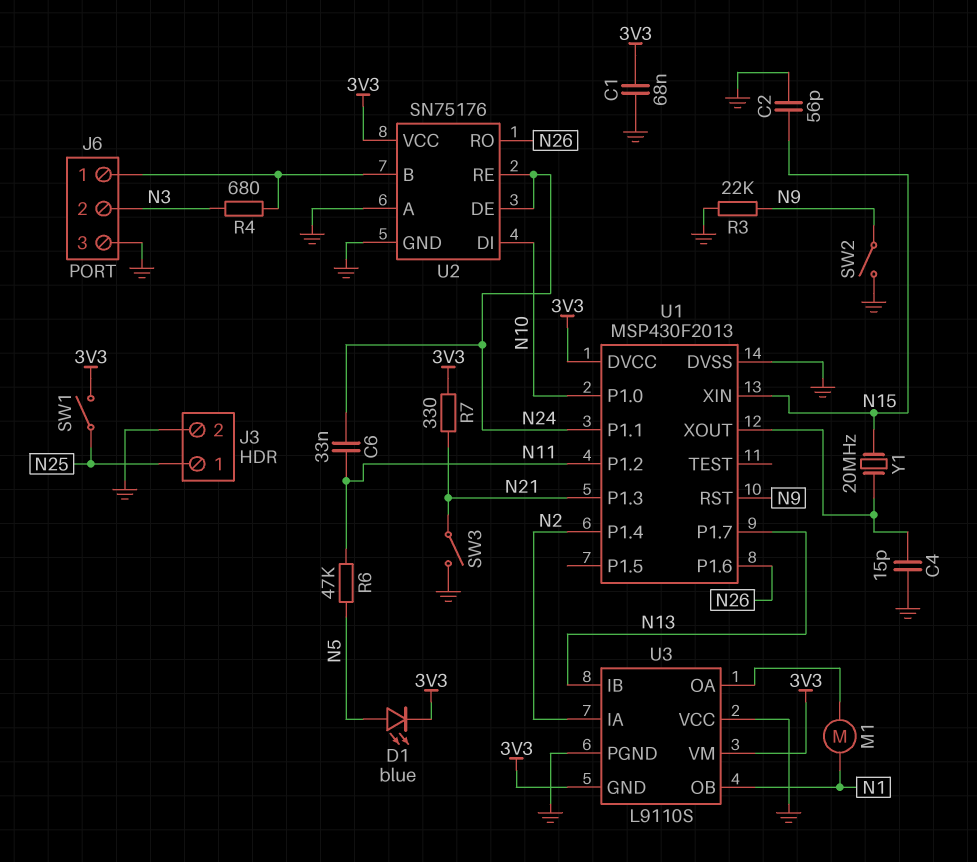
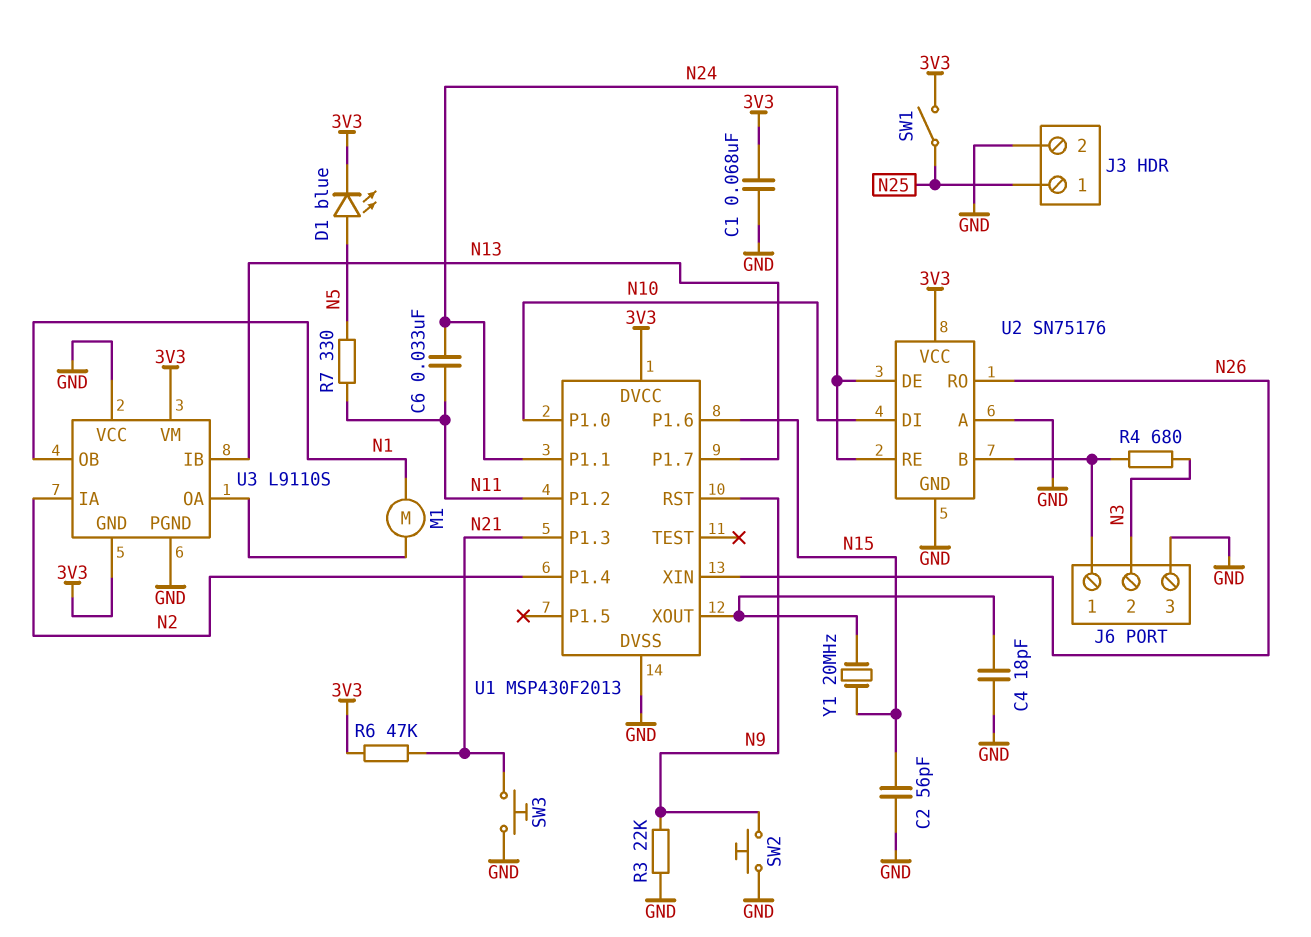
C4: 15pF (GND, U1/XOUT) -> 18pF (GND, U1/XOUT)
R6: 47k (N5, N11) -> 47k (3V3, N21)
R7: 330 (3V3, N21) -> 330 (N5, N11)
SW2: switch (GND, N9) -> button (GND, N9)
SW3: switch (GND, N21) -> button (GND, N21)
U1 pin P1.6: N26 -> N15
U1 pin XIN: N15 -> N26

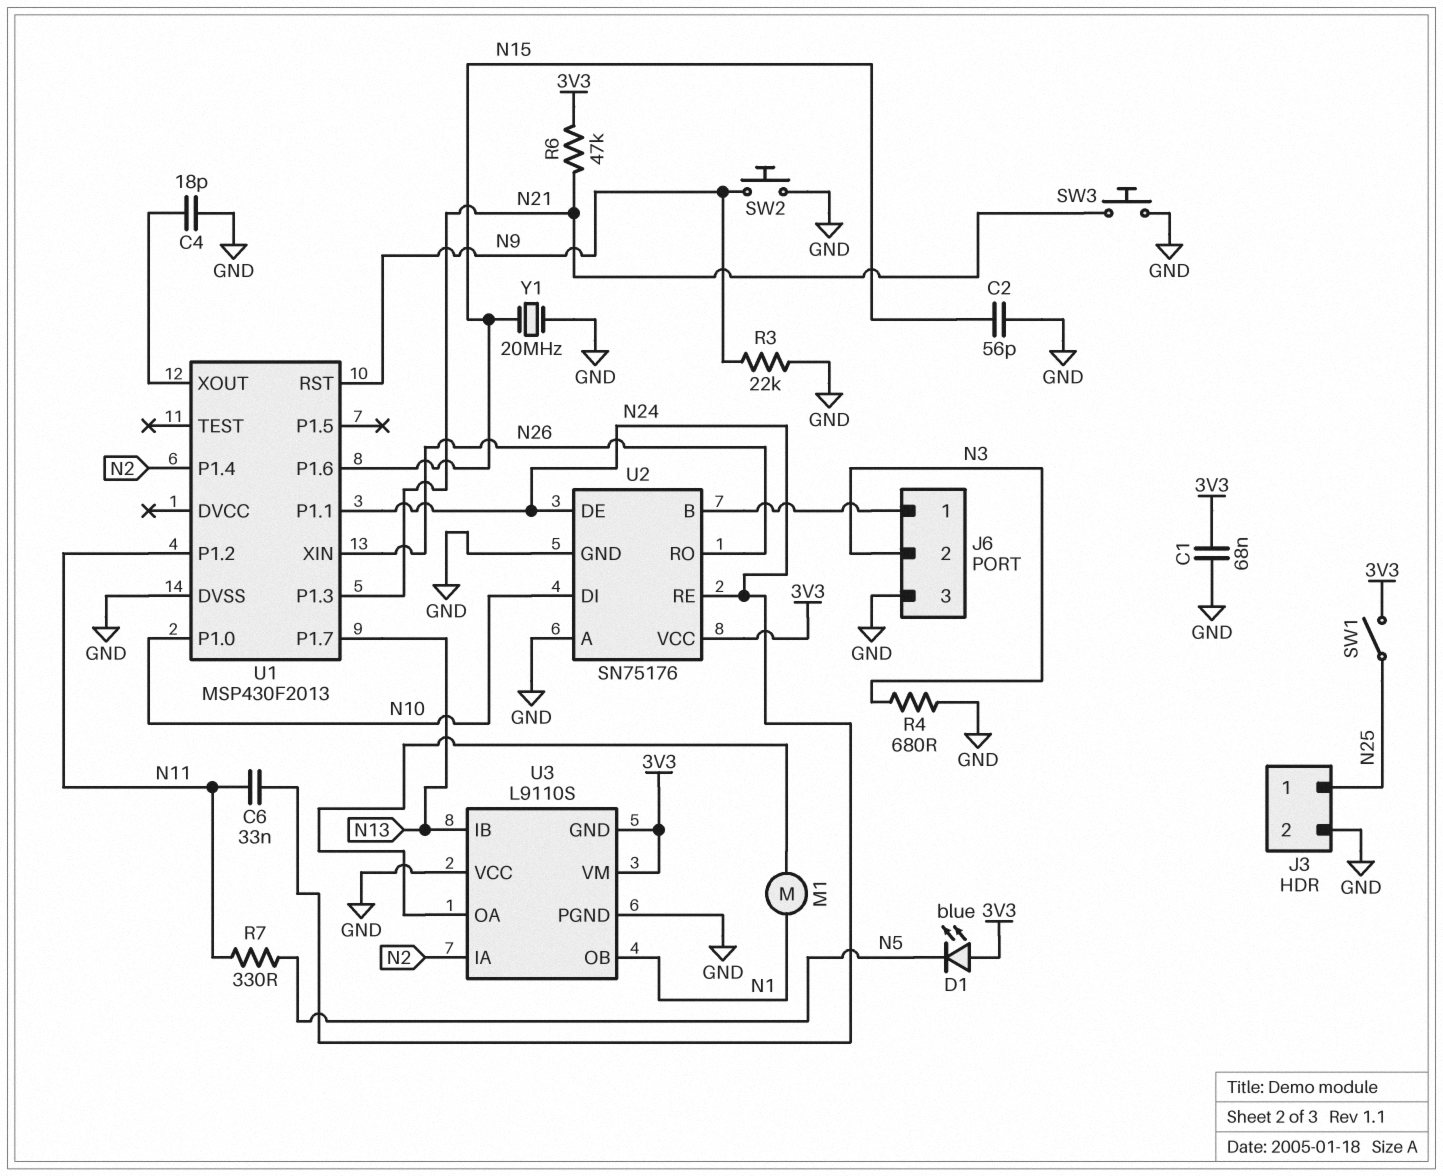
D1: LED blue (A N5, K 3V3) -> LED blue (A 3V3, K N5)
R4: 680 (J6/1, N3) -> 680 (GND, N3)
U1 pin DVCC: 3V3 -> none
Y1: 20MHz (N15, U1/XOUT) -> 20MHz (GND, N15)

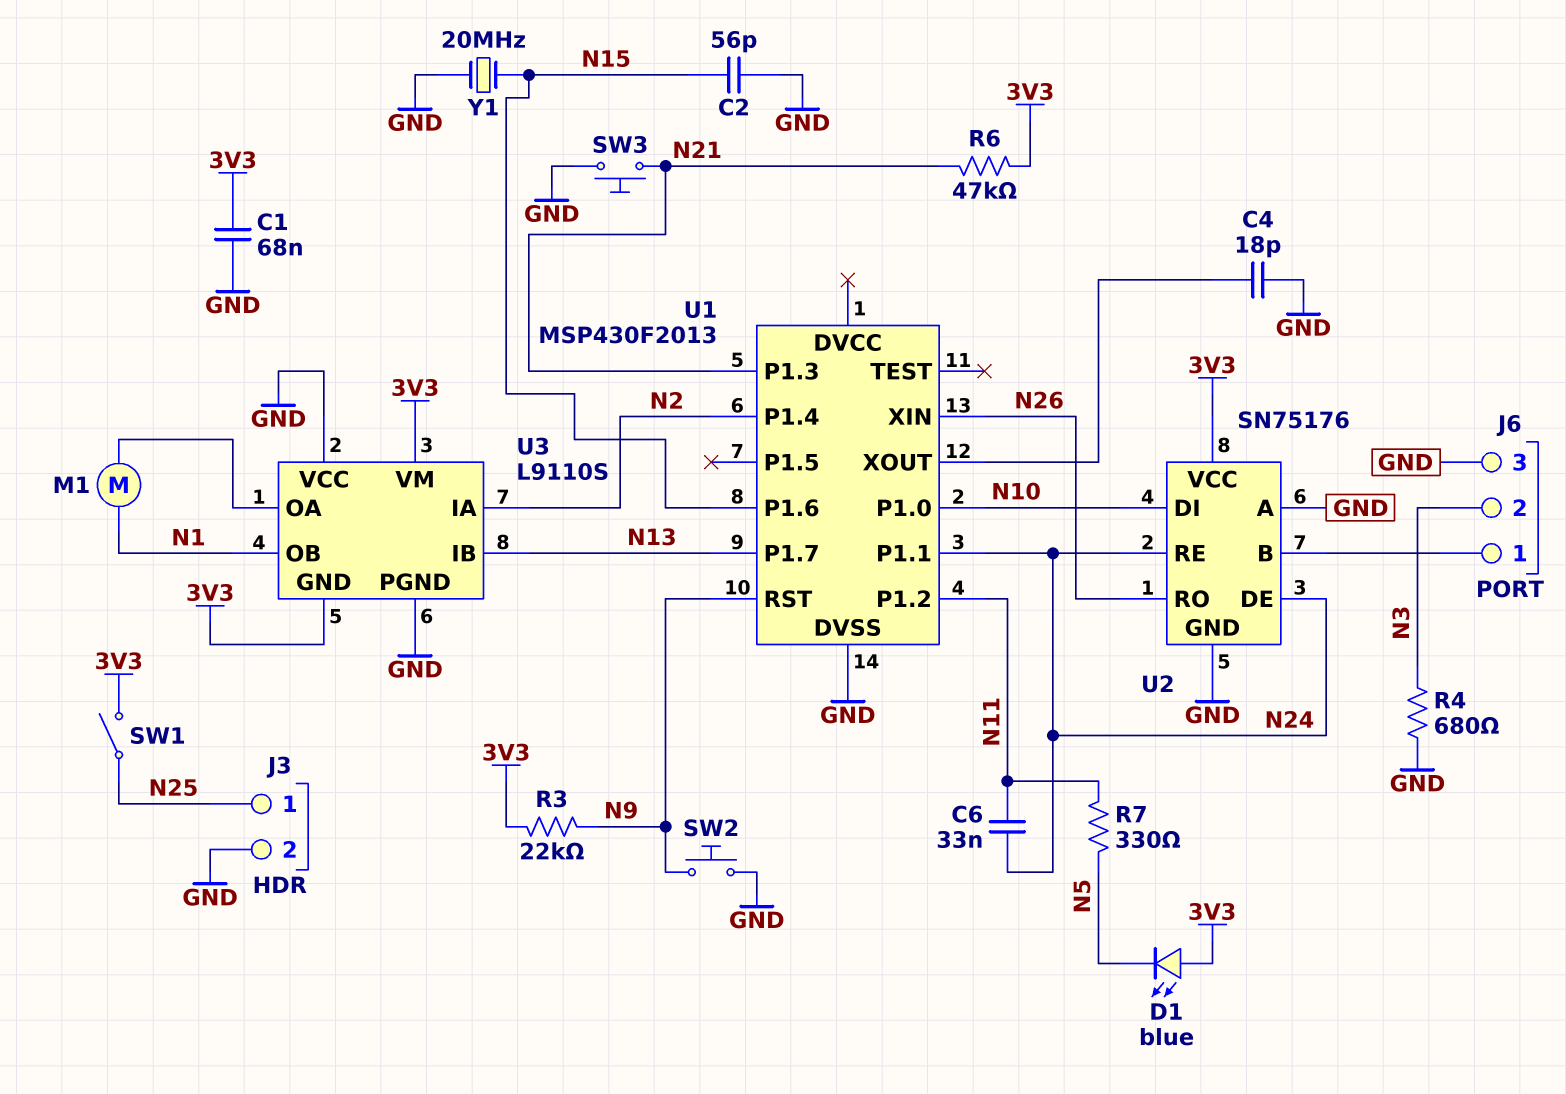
R3: 22k (GND, N9) -> 22k (3V3, N9)

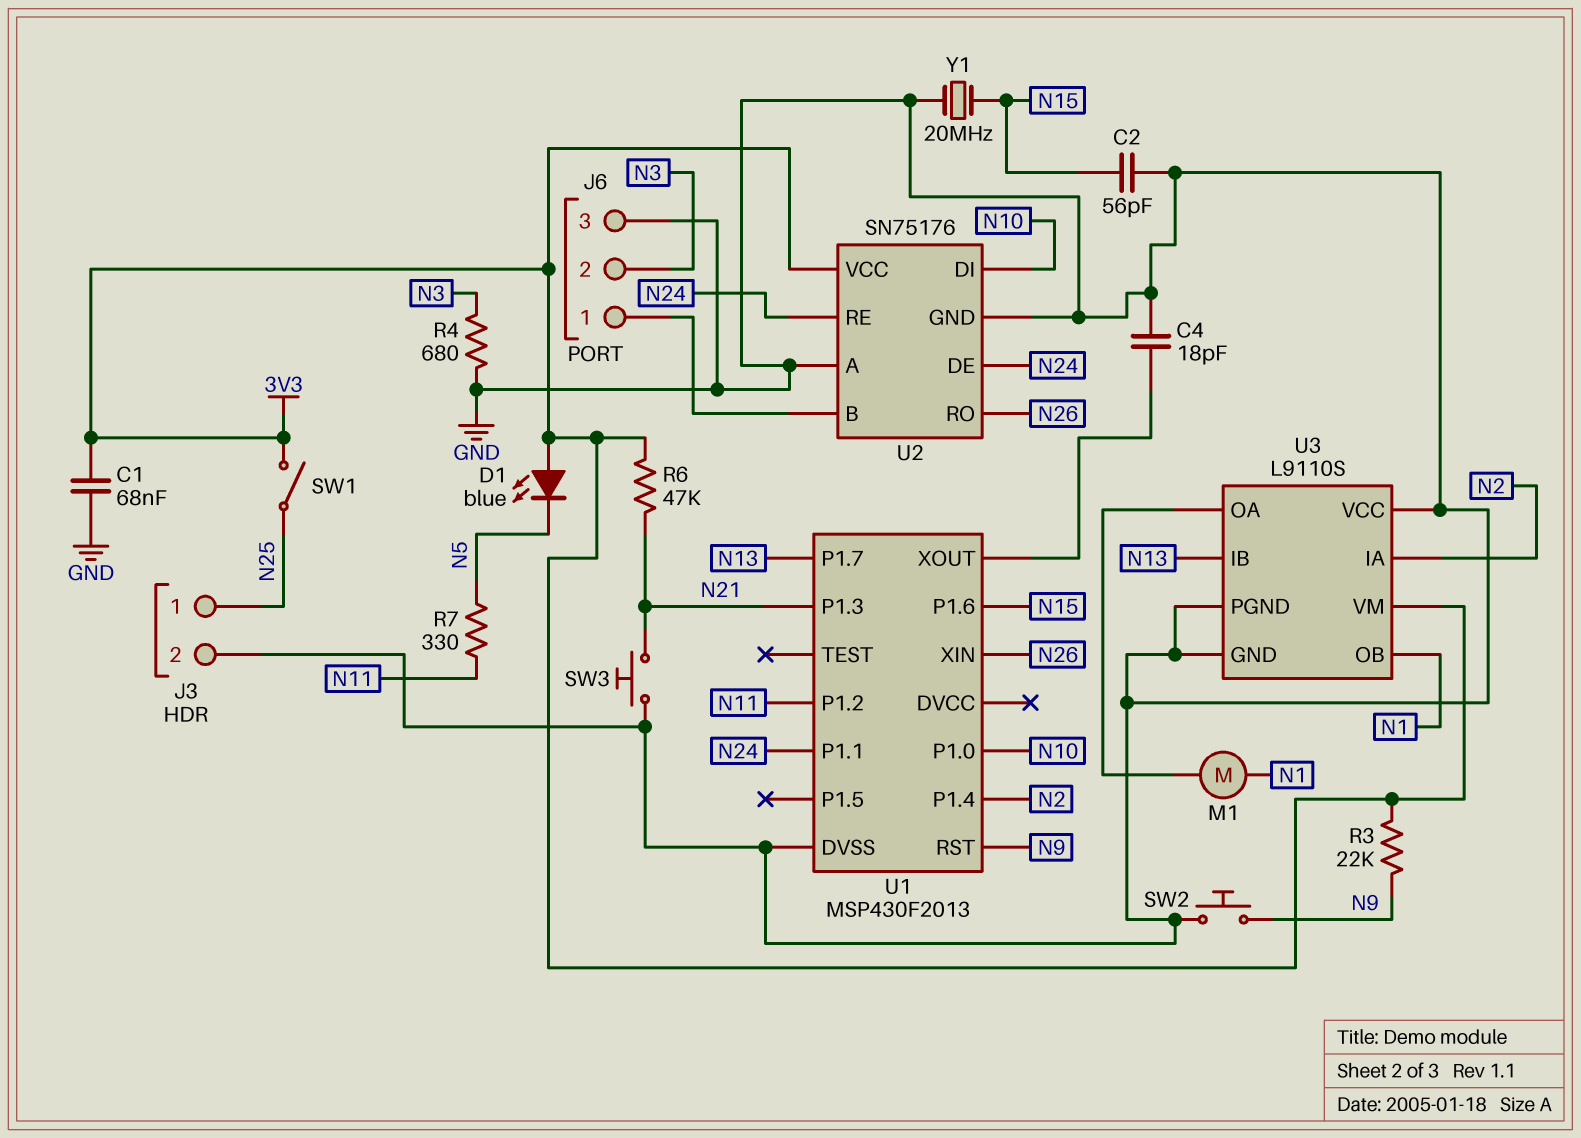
C6: 33nF (N11, N24) -> none
U3 pin GND: 3V3 -> GND

